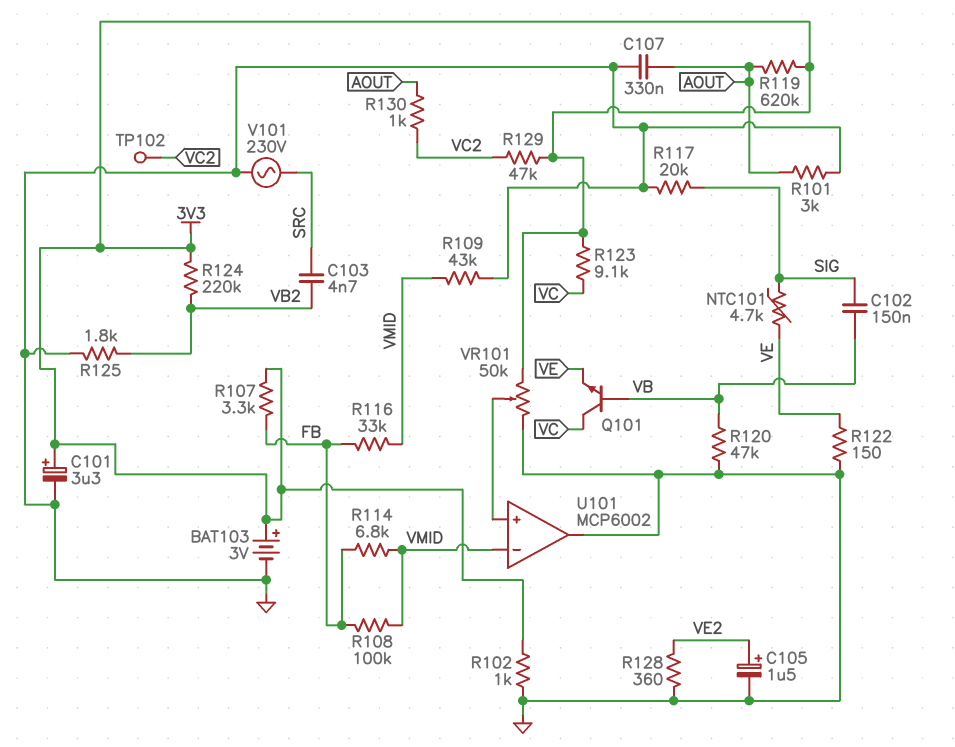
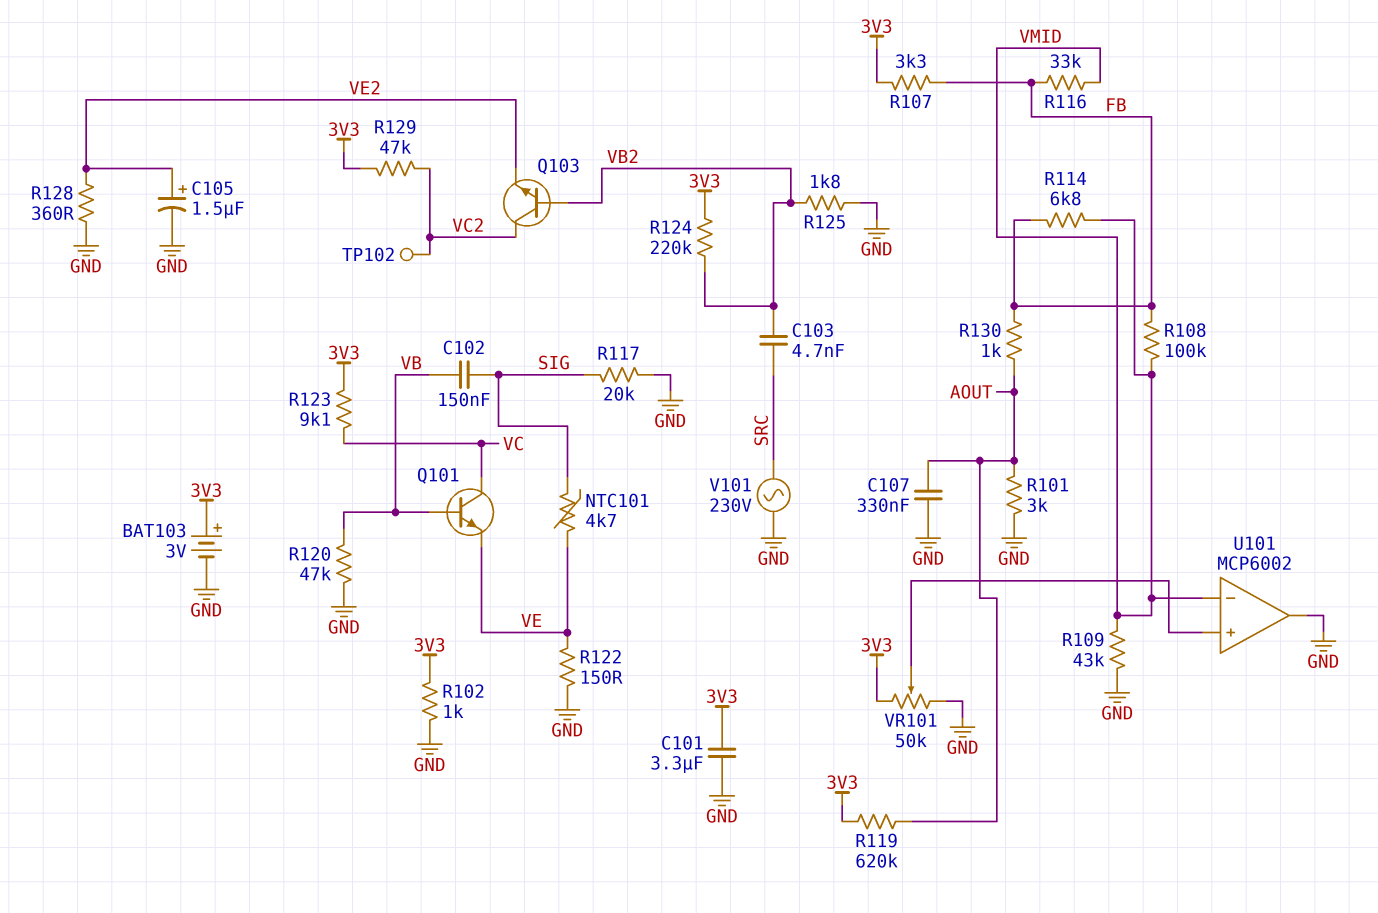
C101: 3.3uF (plus 3V3, minus GND) -> 3.3uF (3V3, GND)
Q103: none -> NPN (B VB2, C VC2, E VE2)
R130: 1k (AOUT, VC2) -> 1k (AOUT, FB)

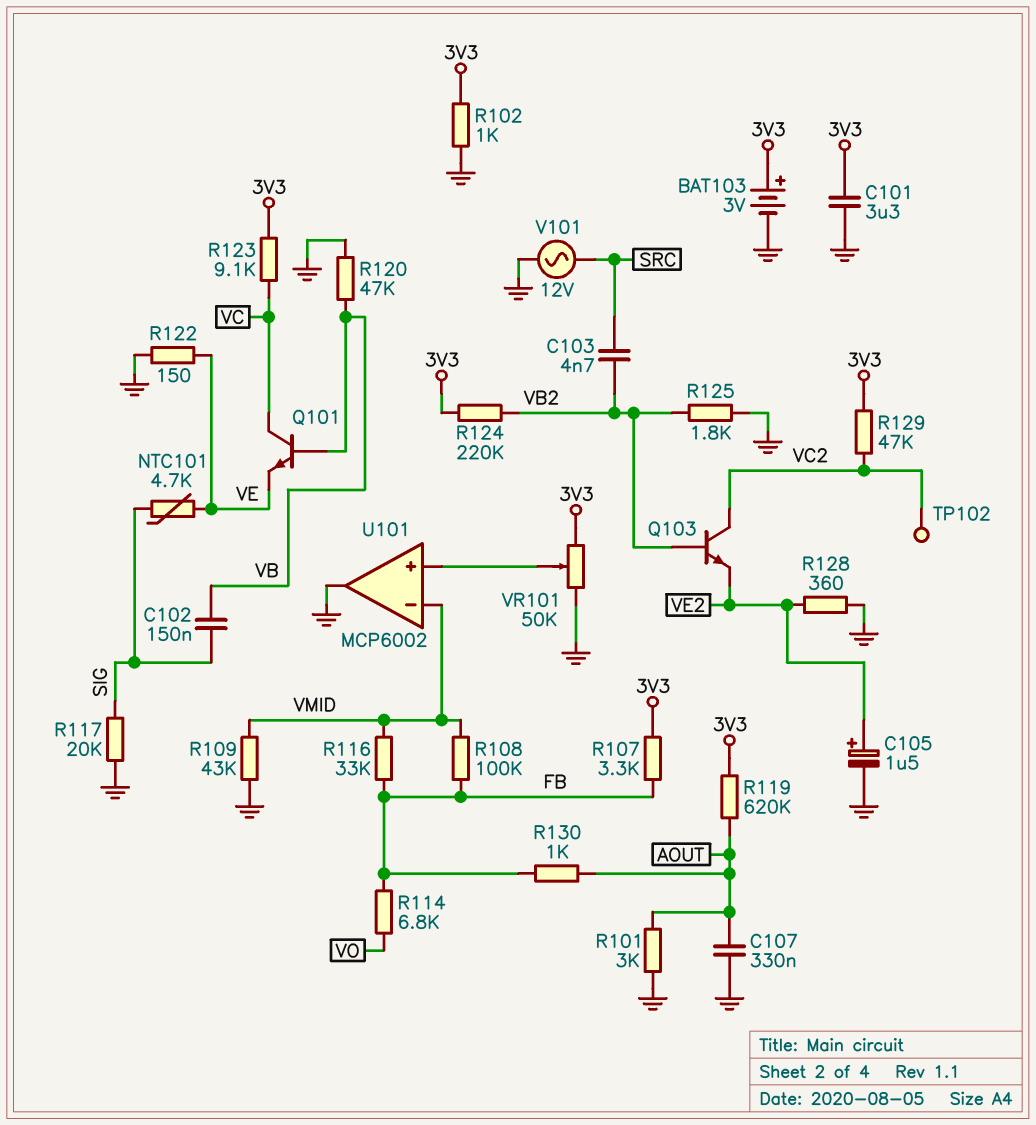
R114: 6.8k (FB, VMID) -> 6.8k (FB, VO)
V101: AC 230V (GND, SRC) -> AC 12V (GND, SRC)

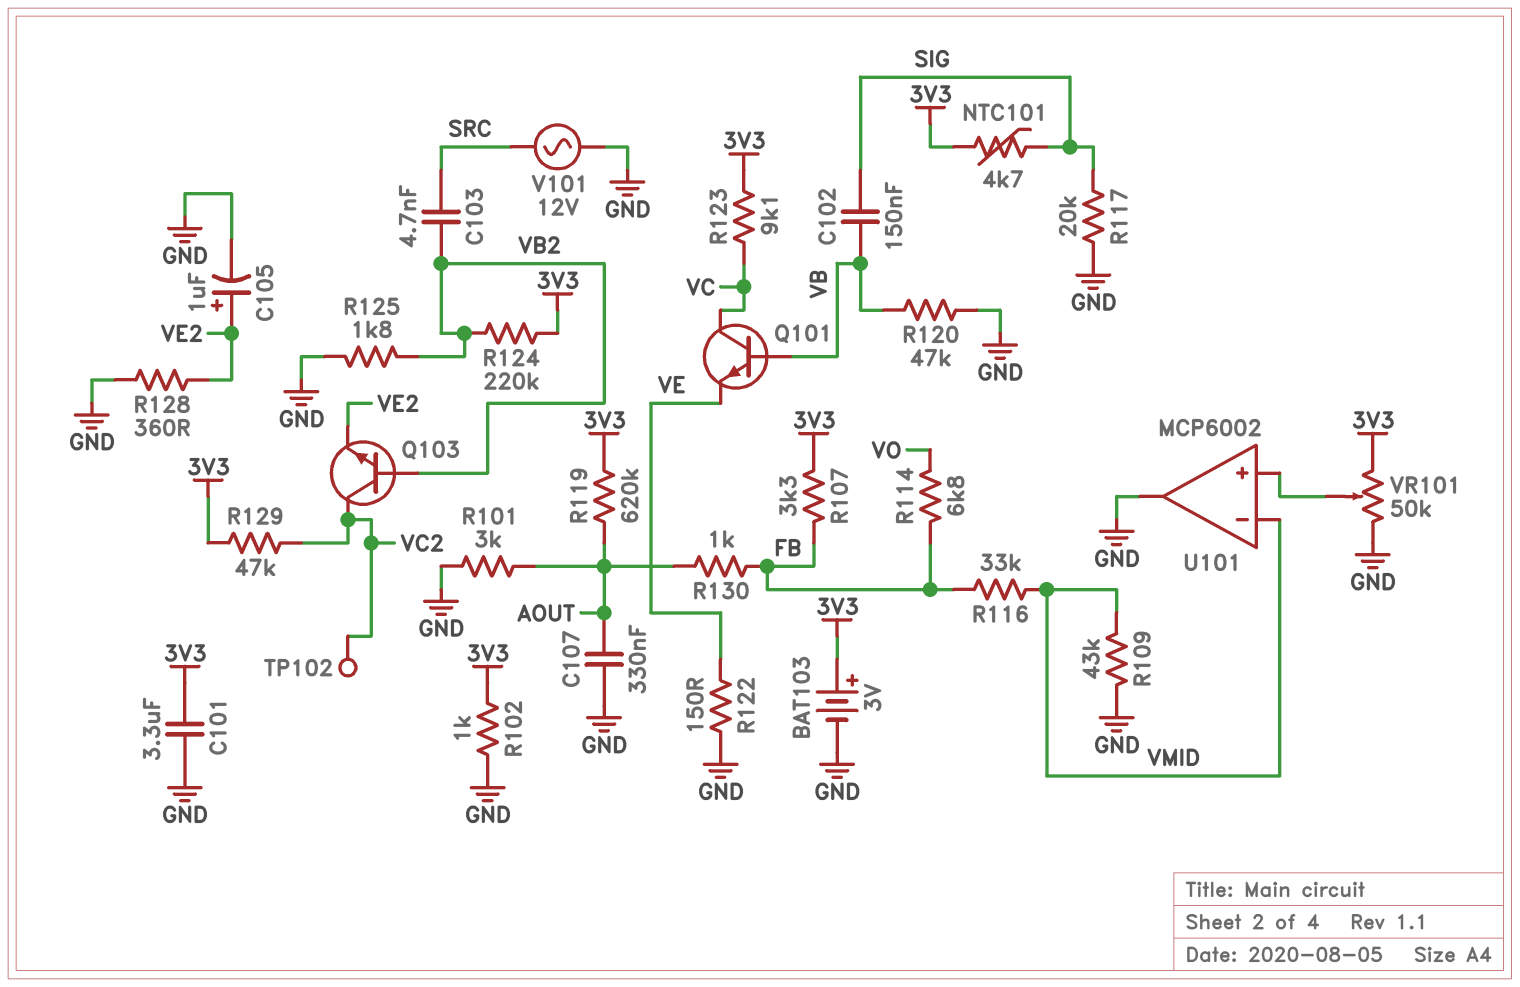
C105: 1.5uF (plus VE2, minus GND) -> 1uF (plus VE2, minus GND)
NTC101: 4.7k (SIG, VE) -> 4.7k (3V3, SIG)
R108: 100k (FB, VMID) -> none

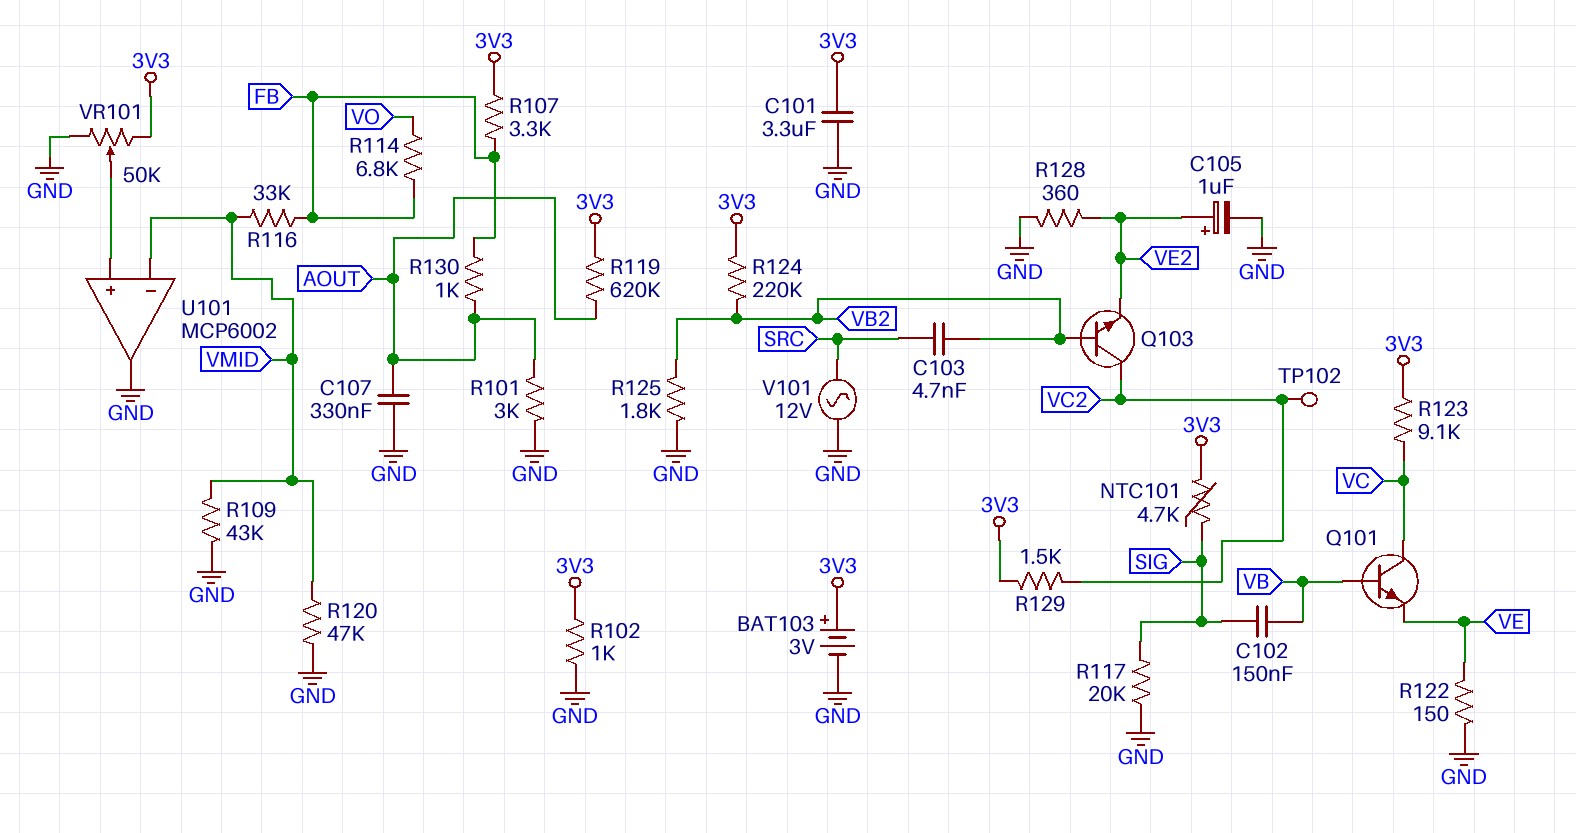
R120: 47k (GND, VB) -> 47k (GND, VMID)
R129: 47k (3V3, VC2) -> 1.5k (3V3, VC2)

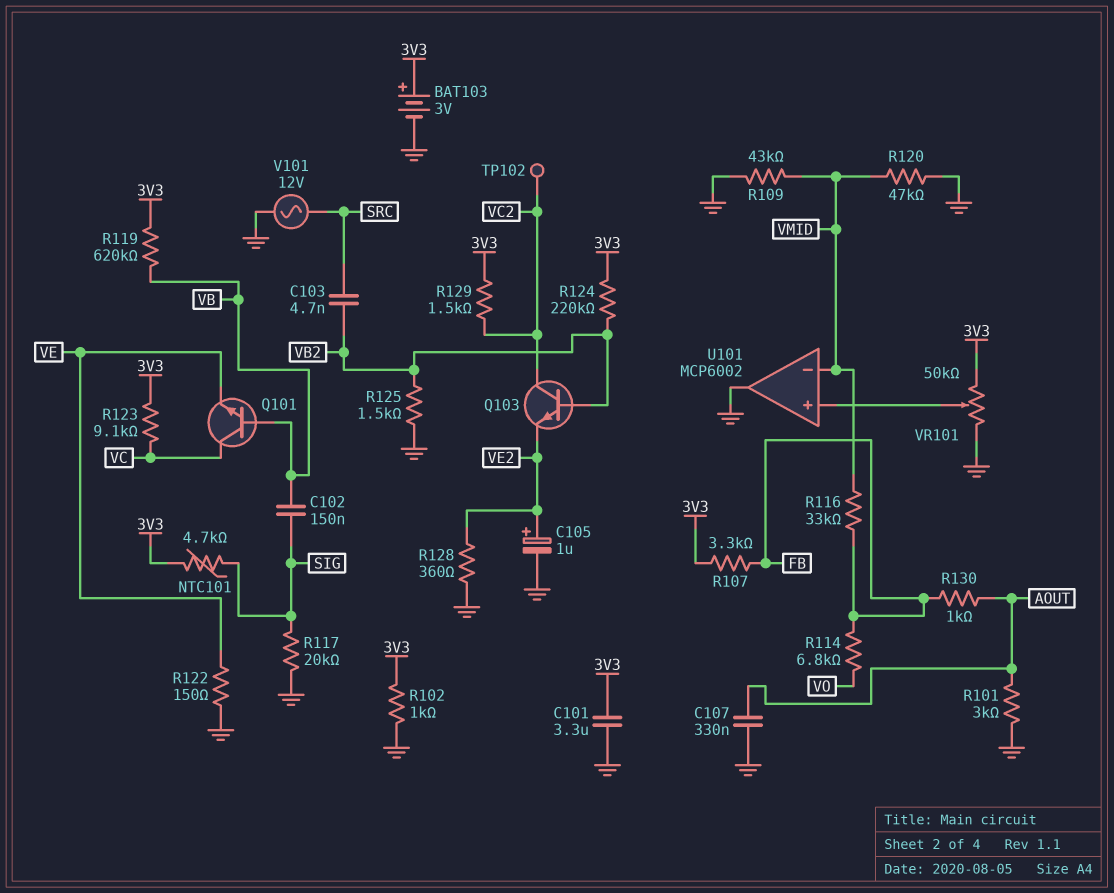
R119: 620k (3V3, AOUT) -> 620k (3V3, VB)
R125: 1.8k (GND, VB2) -> 1.5k (GND, VB2)

